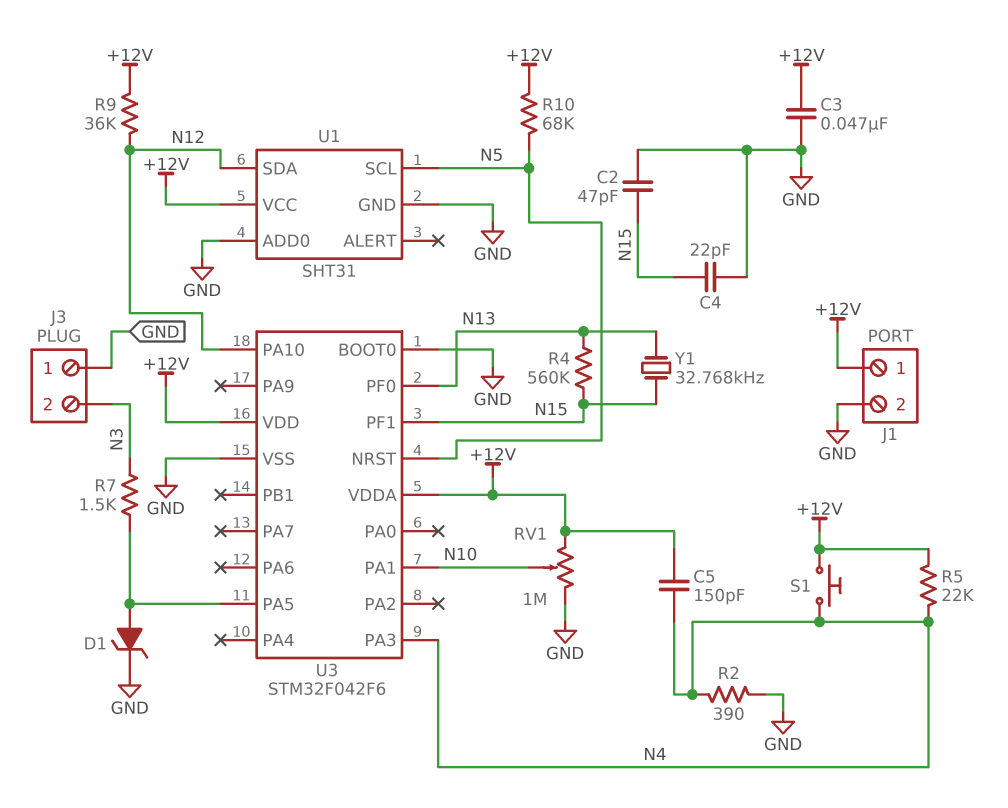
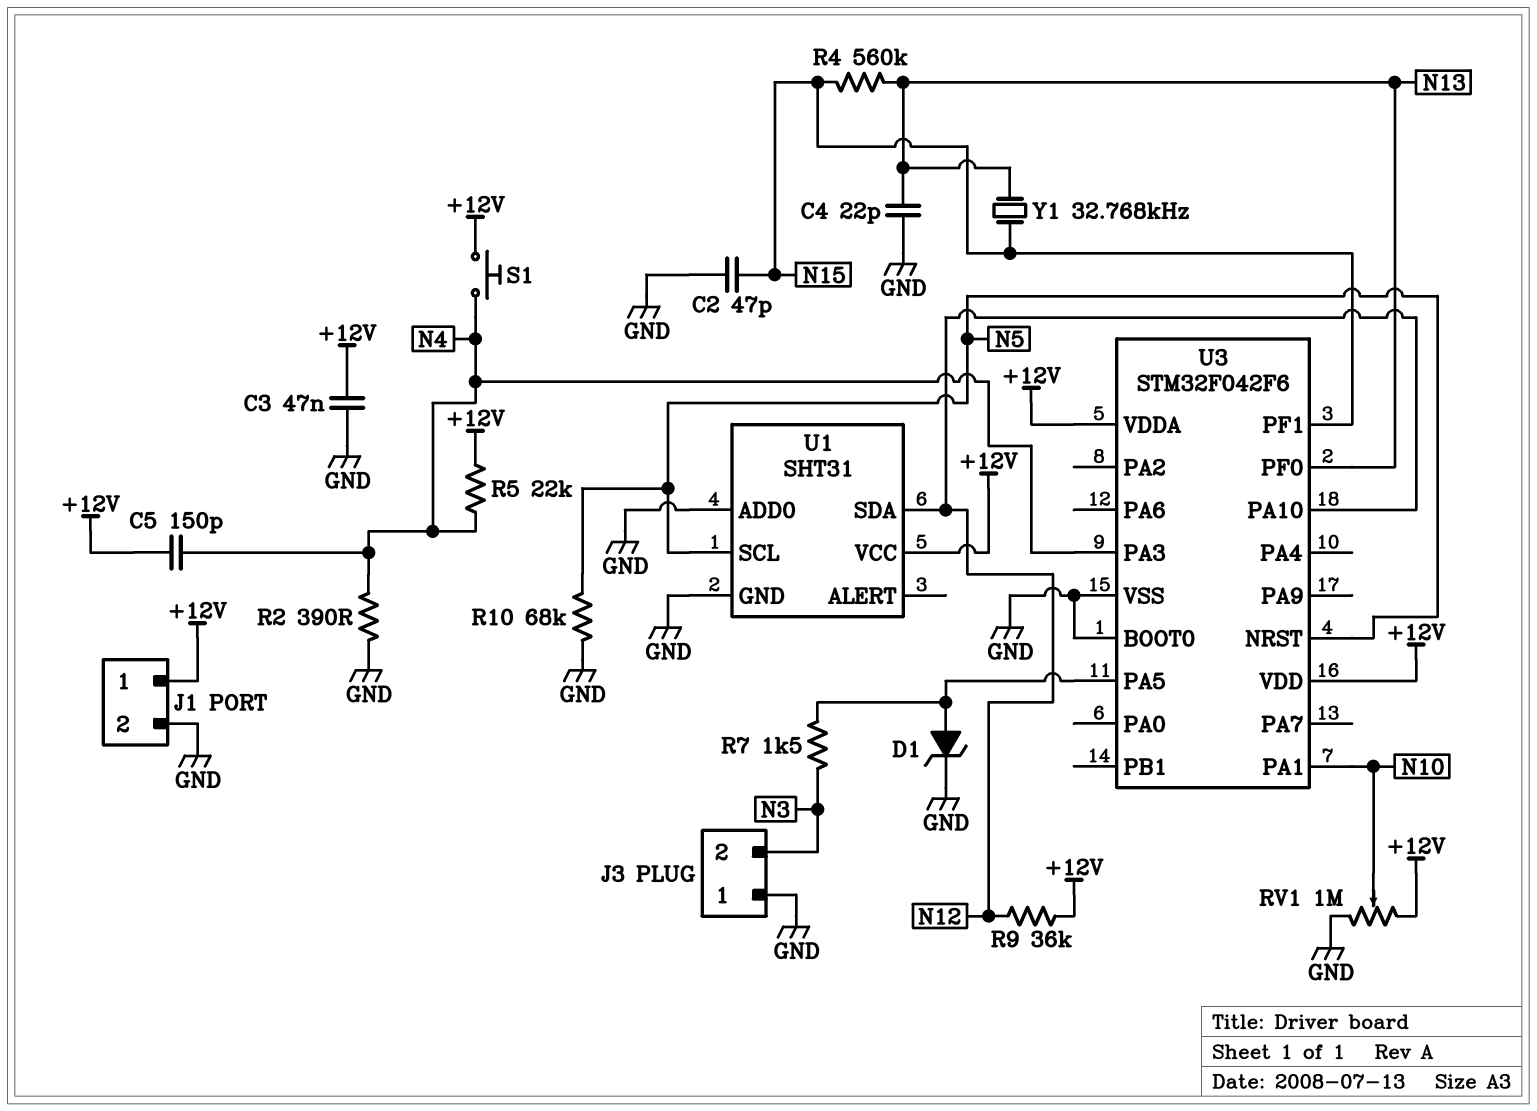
C4: 22pF (GND, N15) -> 22pF (GND, N13)
R10: 68k (+12V, N5) -> 68k (GND, N5)

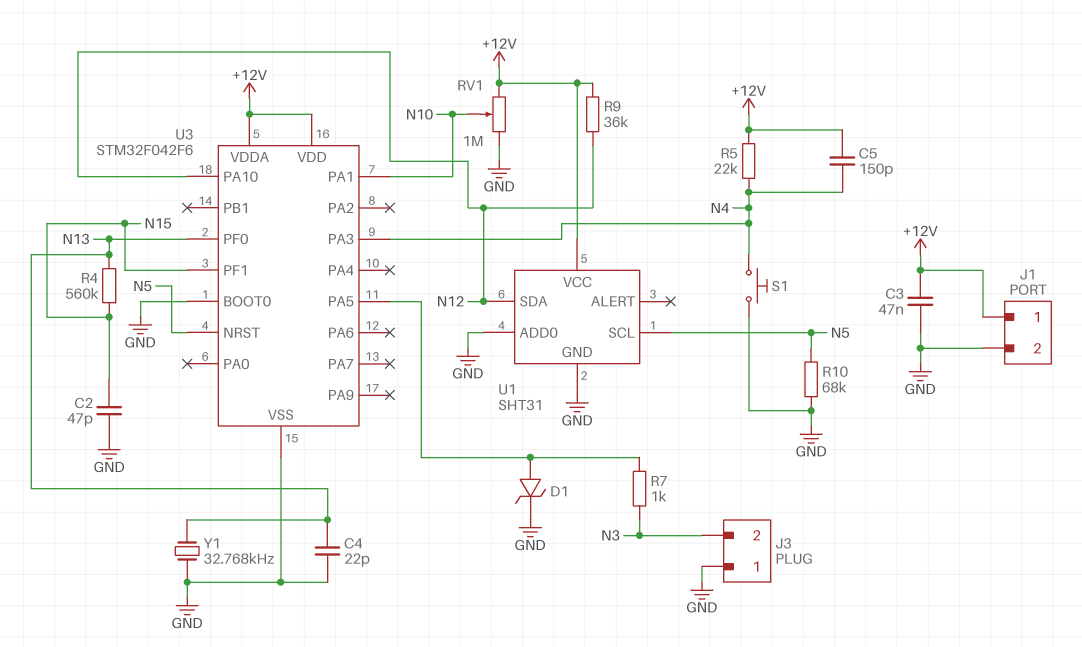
R2: 390 (GND, N4) -> none
R7: 1.5k (N3, U3/PA5) -> 1k (N3, U3/PA5)
S1: button (+12V, N4) -> button (GND, N4)
Y1: 32.768kHz (N13, N15) -> 32.768kHz (GND, N13)

